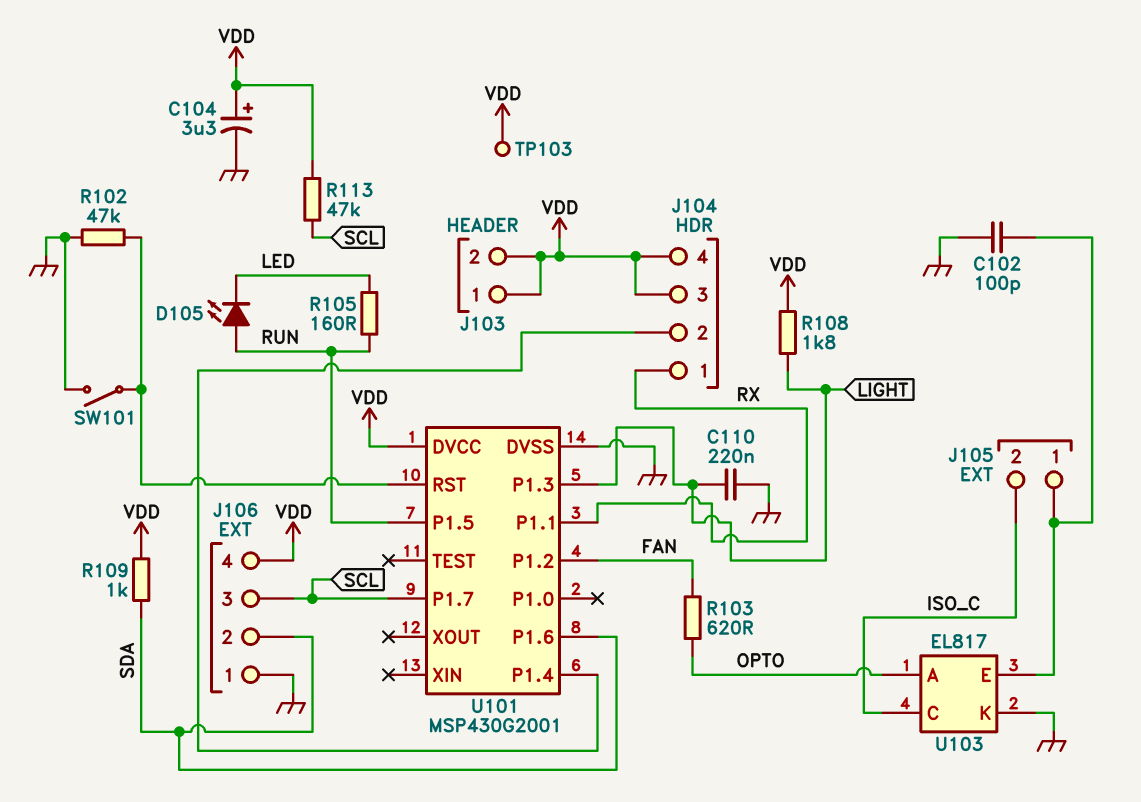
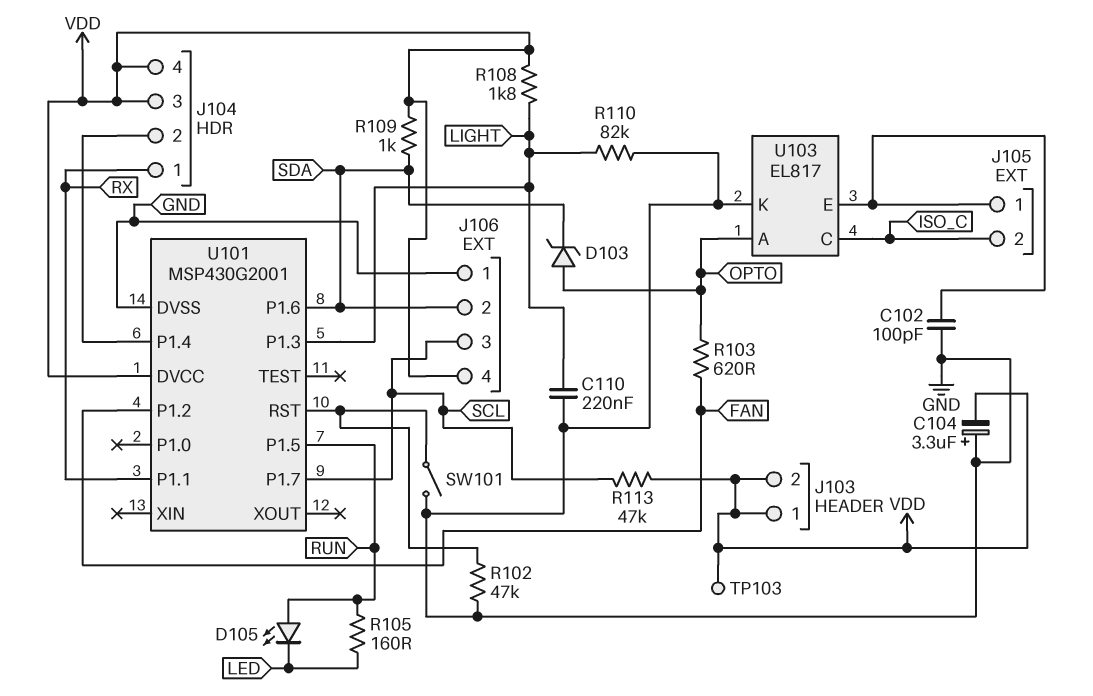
C104: 3.3uF (plus VDD, minus GND) -> 3.3uF (plus GND, minus VDD)
D103: none -> zener (A OPTO, K SDA)
R110: none -> 82k (GND, LIGHT)

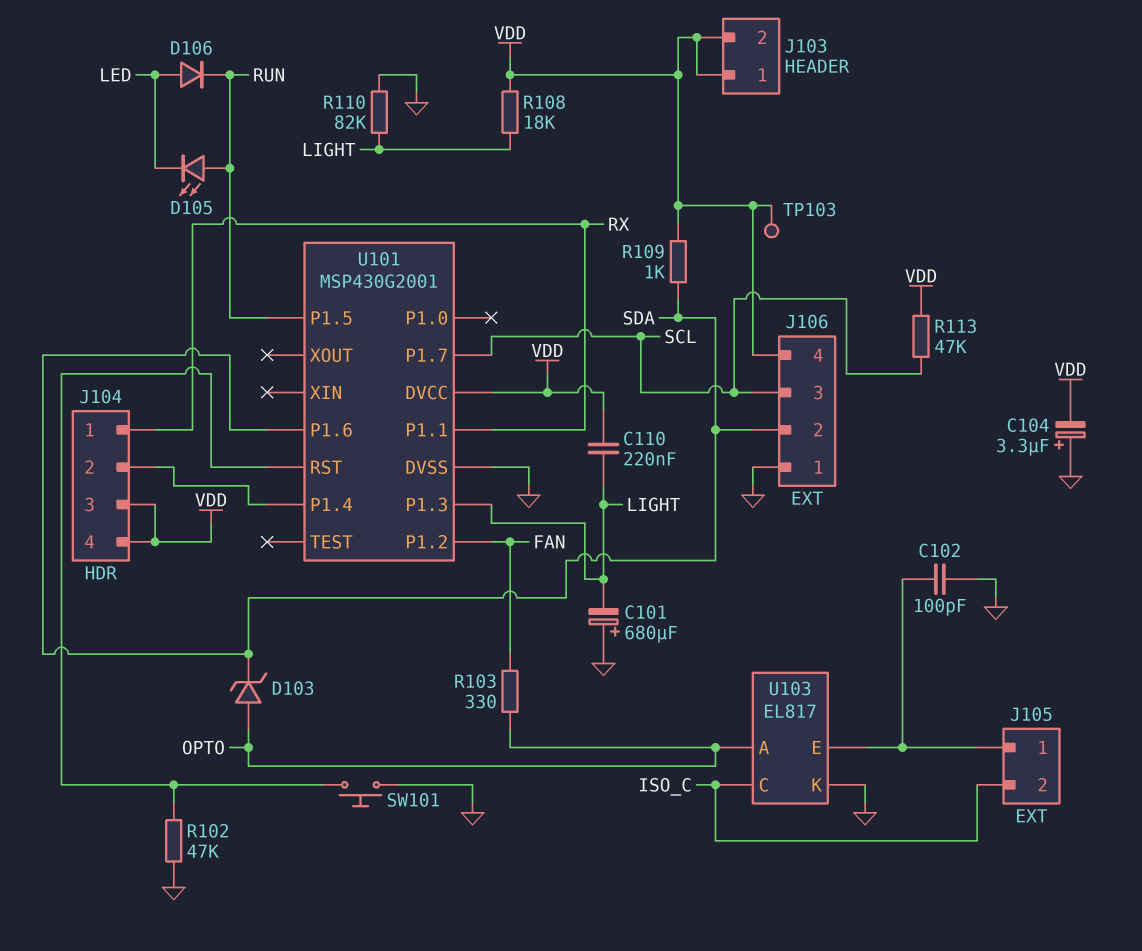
C101: none -> 680uF (plus GND, minus LIGHT)
C110: 220nF (GND, LIGHT) -> 220nF (LIGHT, VDD)
D106: none -> diode (A LED, K RUN)
R103: 620 (FAN, OPTO) -> 330 (FAN, OPTO)
R105: 160 (LED, RUN) -> none
R108: 1.8k (LIGHT, VDD) -> 18k (LIGHT, VDD)
SW101: switch (GND, U101/RST) -> button (GND, U101/RST)

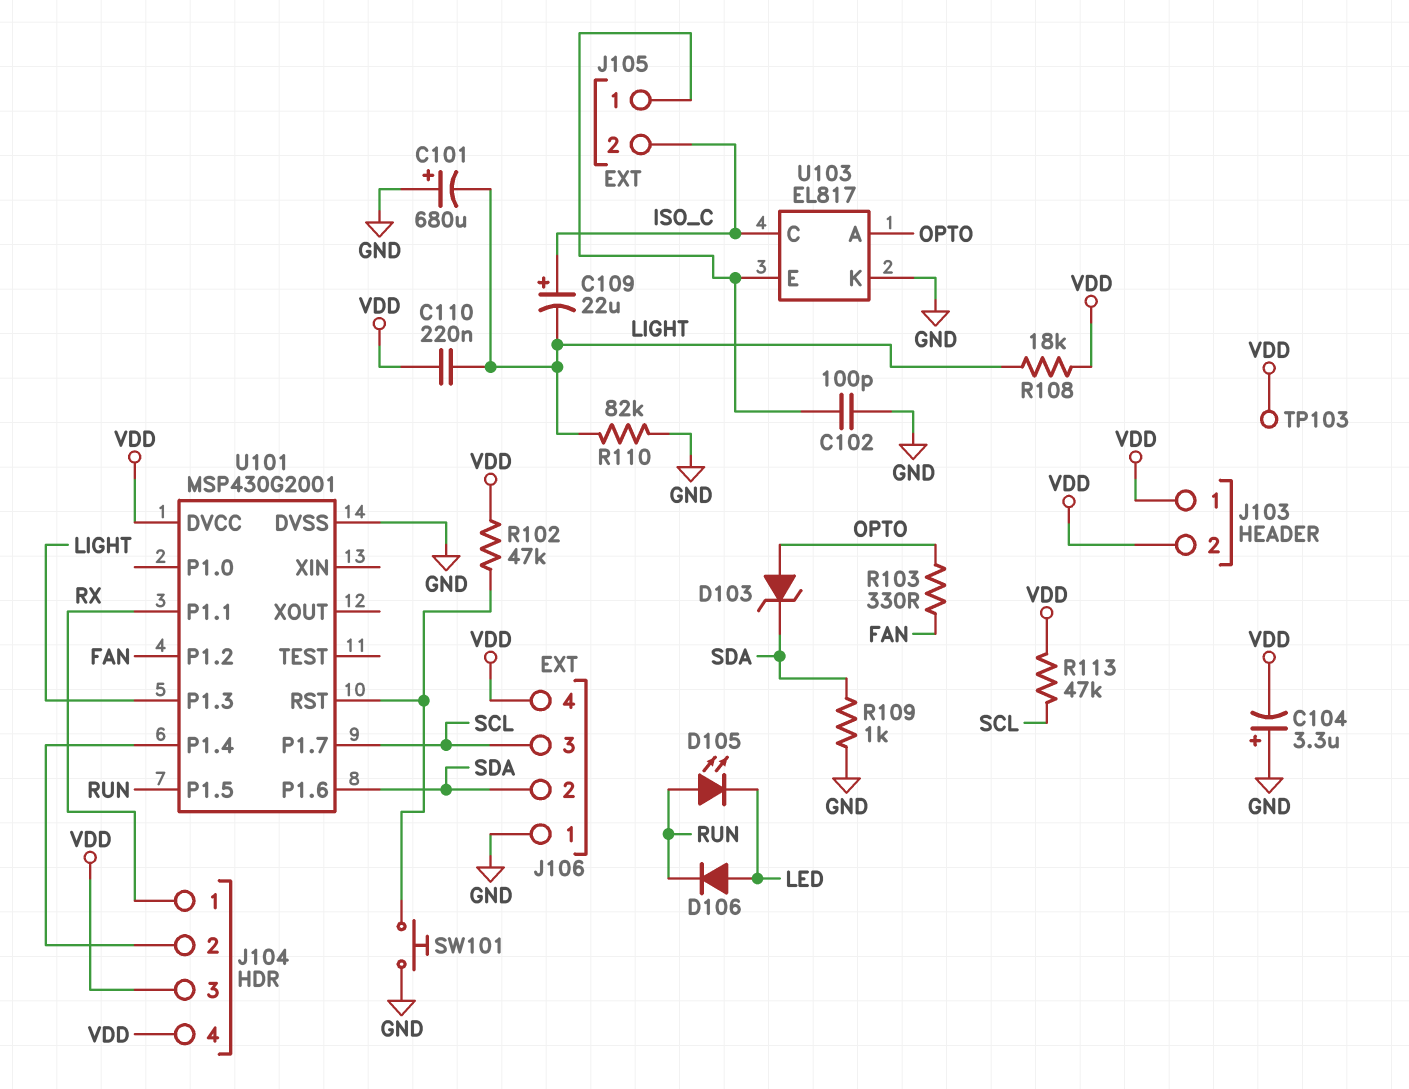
C109: none -> 22uF (plus ISO_C, minus LIGHT)
R102: 47k (GND, U101/RST) -> 47k (U101/RST, VDD)
R109: 1k (SDA, VDD) -> 1k (GND, SDA)

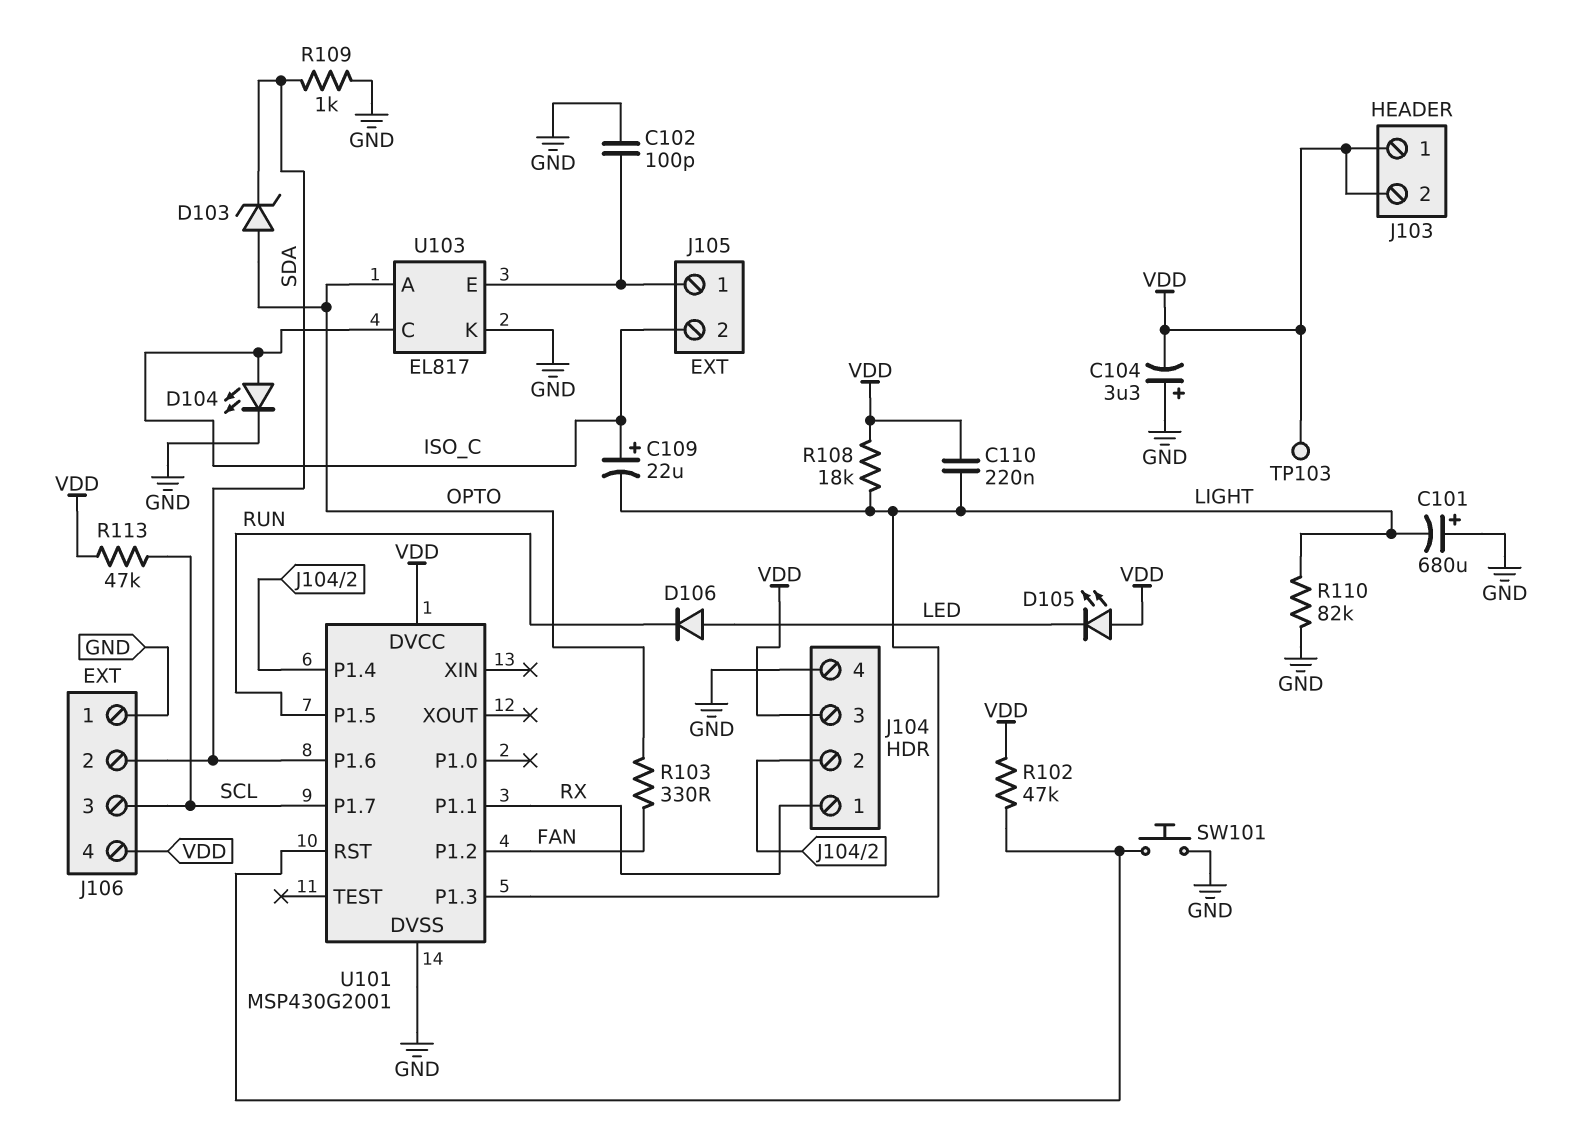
D104: none -> LED (A ISO_C, K GND)
D105: LED (A RUN, K LED) -> LED (A VDD, K LED)
J104 pin 4: VDD -> GND

